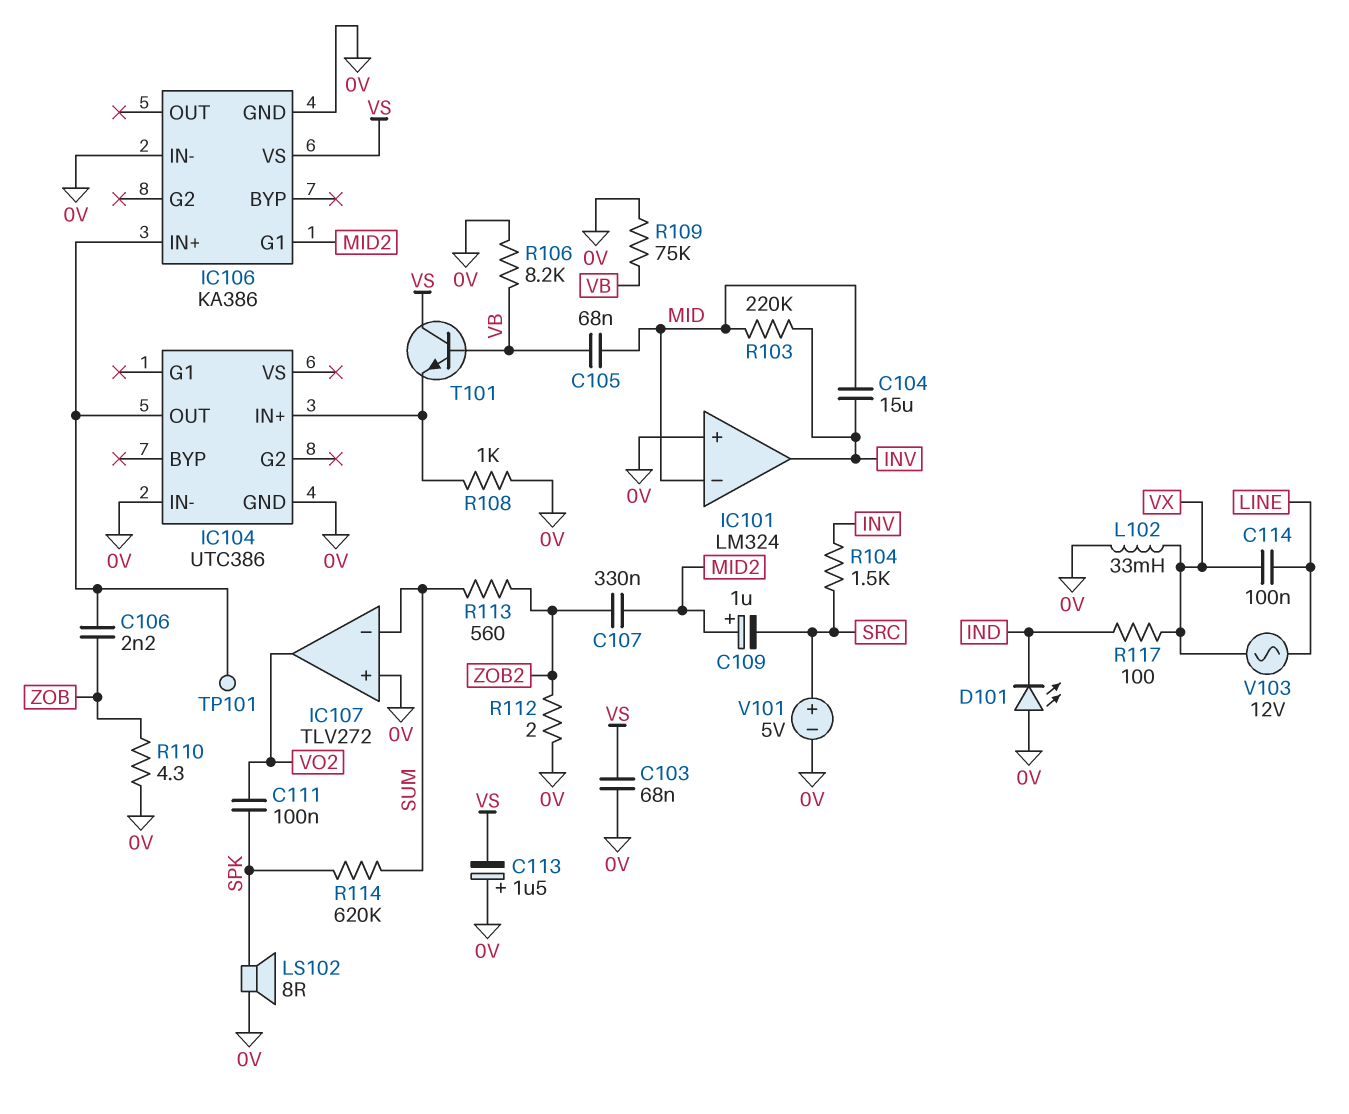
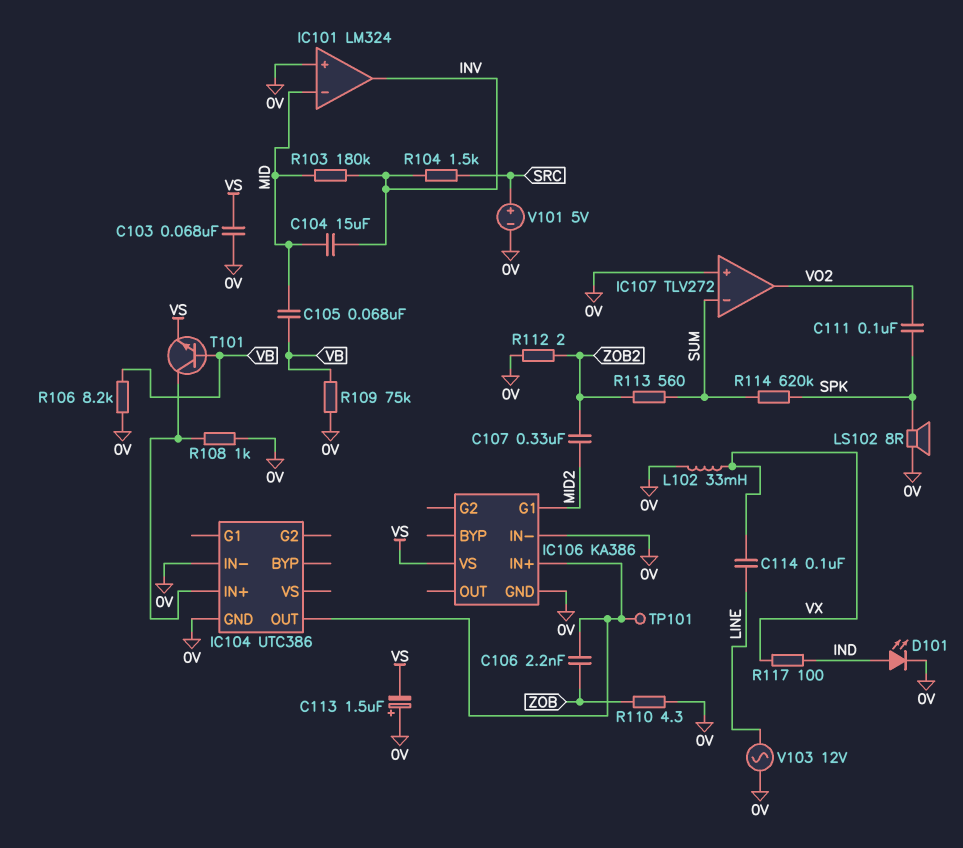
C109: 1uF (plus MID2, minus SRC) -> none
D101: LED (A 0V, K IND) -> LED (A IND, K 0V)
R103: 220k (INV, MID) -> 180k (INV, MID)
T101: NPN (B VB, C VS, E IC104/IN+) -> NPN (B VB, C IC104/IN+, E VS)
V103: AC 12V (LINE, VX) -> AC 12V (0V, LINE)

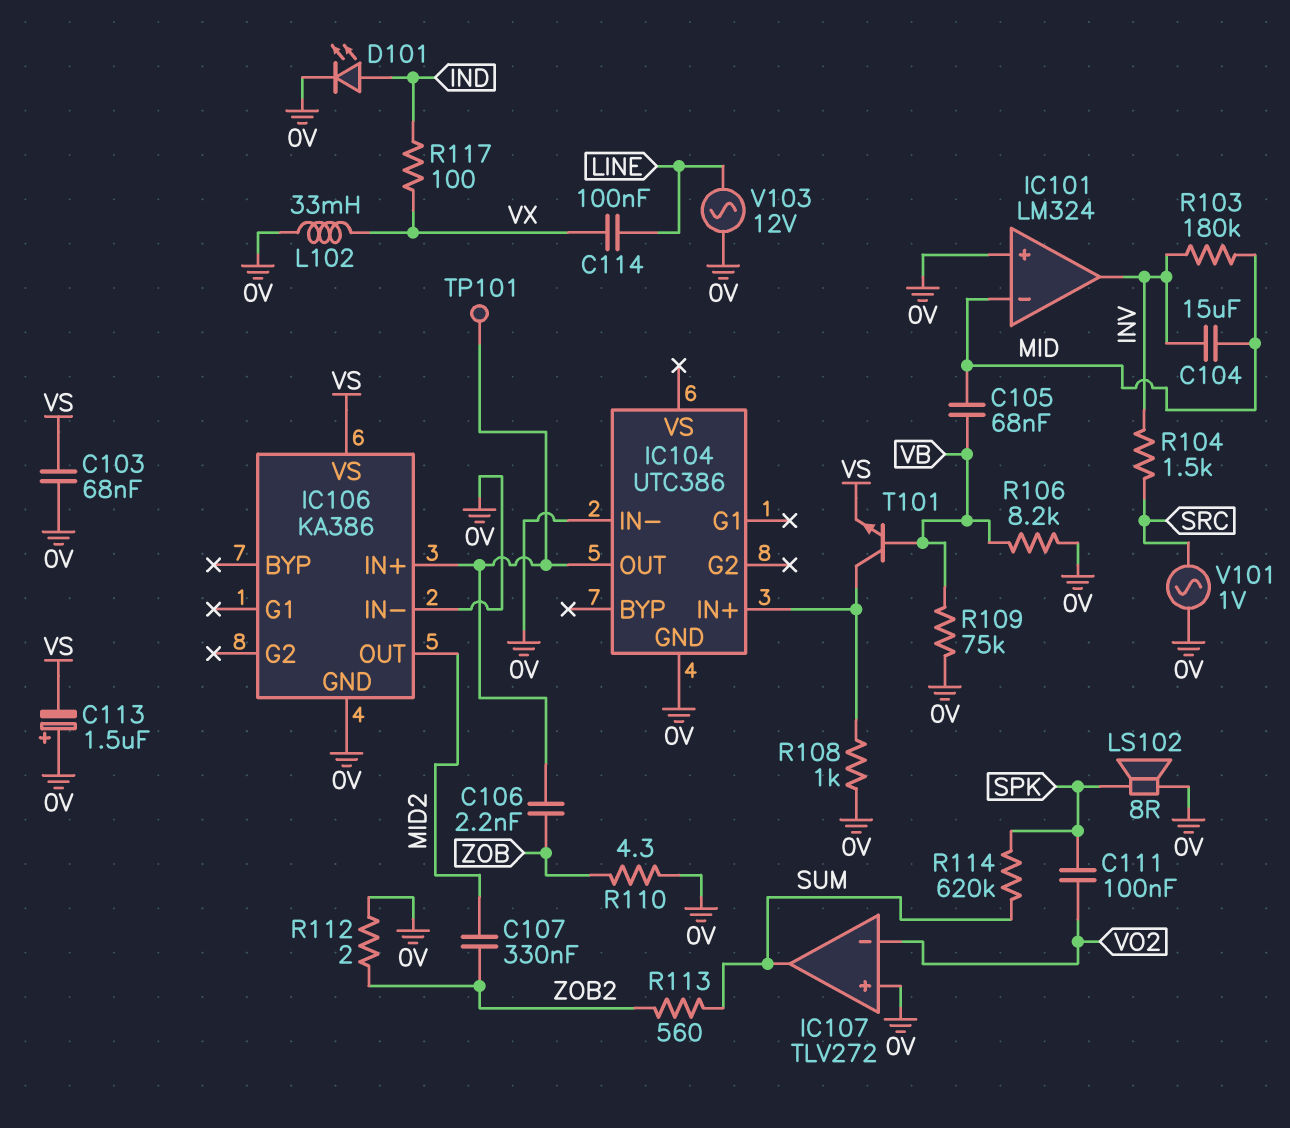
IC106 pin G1: MID2 -> none
IC106 pin OUT: none -> MID2
IC107 pin in-: SUM -> VO2
IC107 pin out: VO2 -> SUM
V101: 5V (plus SRC, minus 0V) -> AC 1V (0V, SRC)

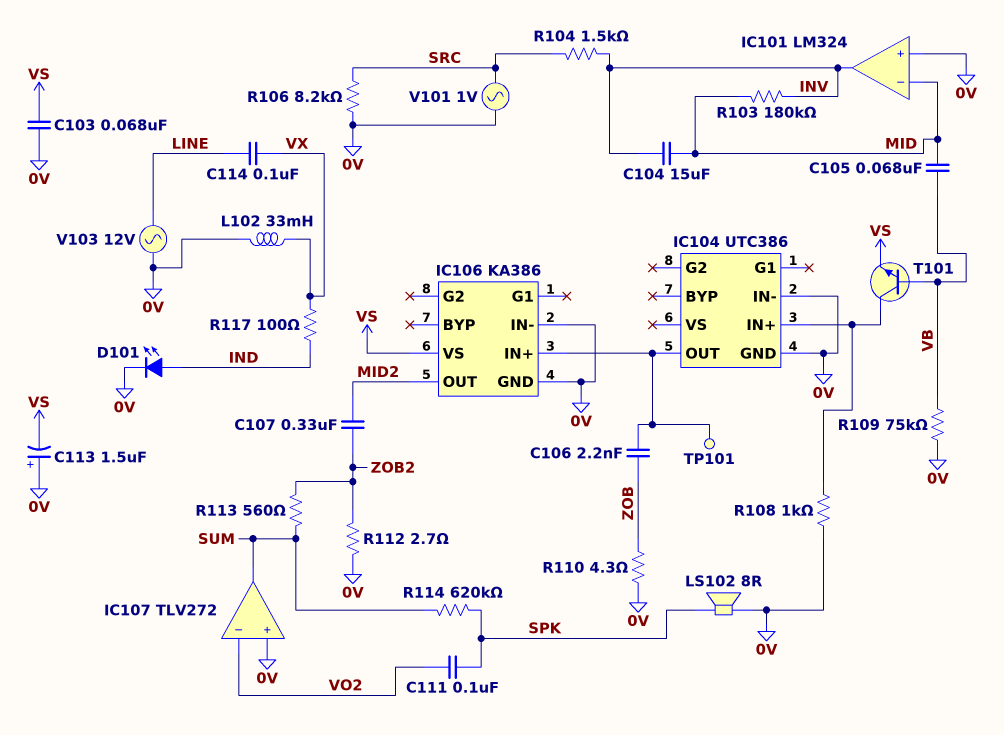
R106: 8.2k (0V, VB) -> 8.2k (0V, SRC)
R112: 2 (0V, ZOB2) -> 2.7 (0V, ZOB2)

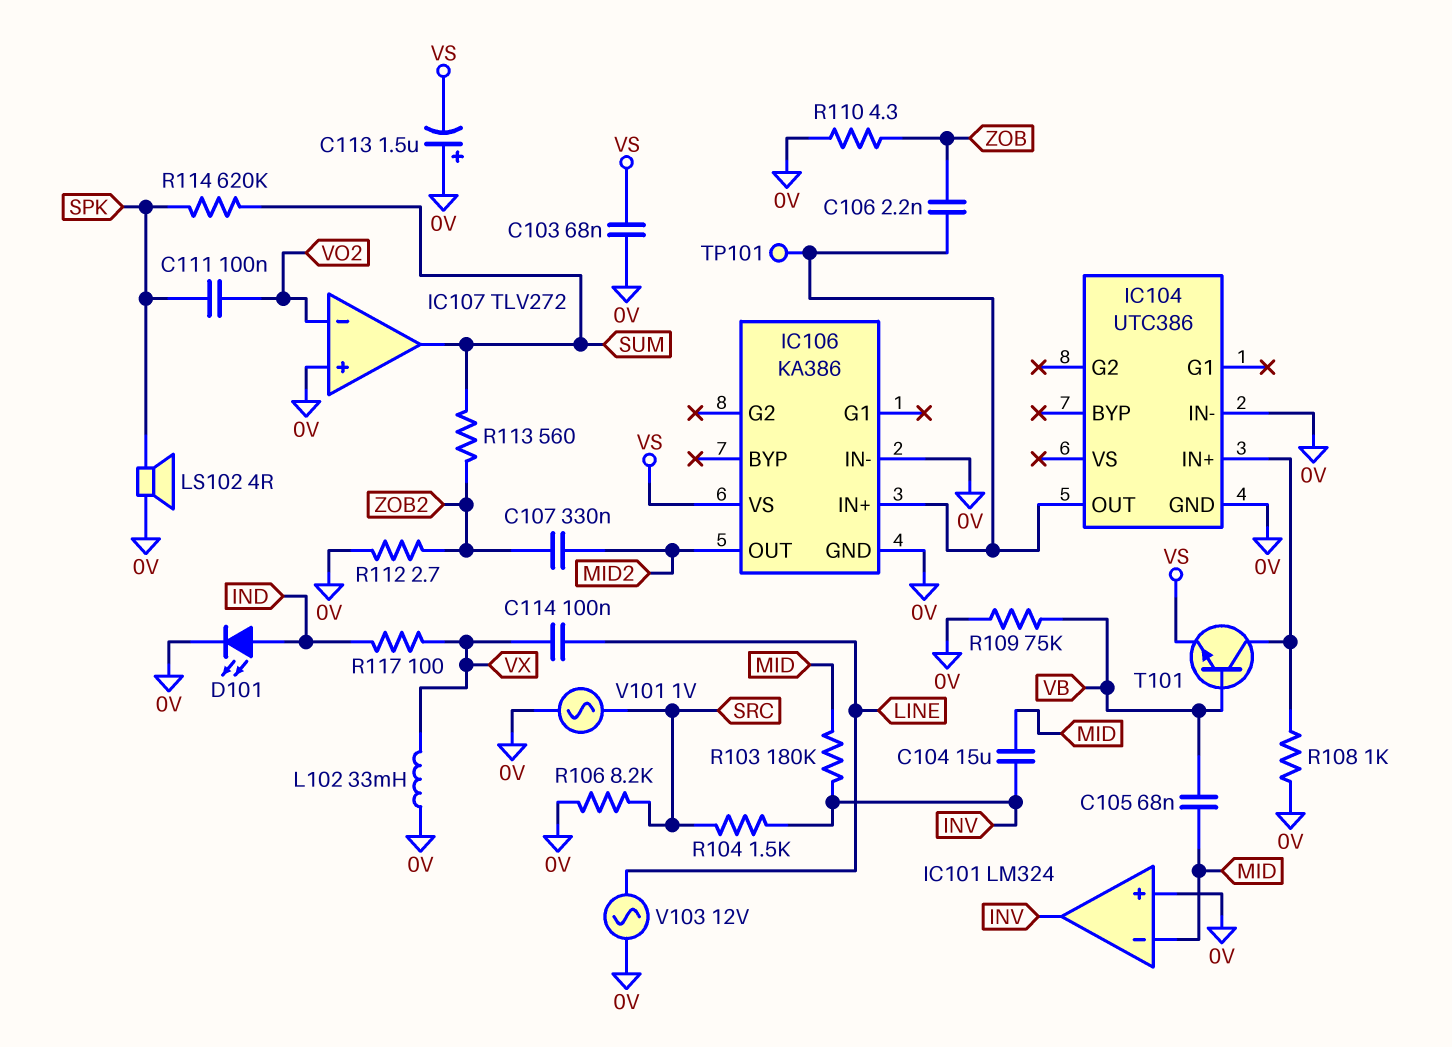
LS102: speaker 8R (0V, SPK) -> speaker 4R (0V, SPK)

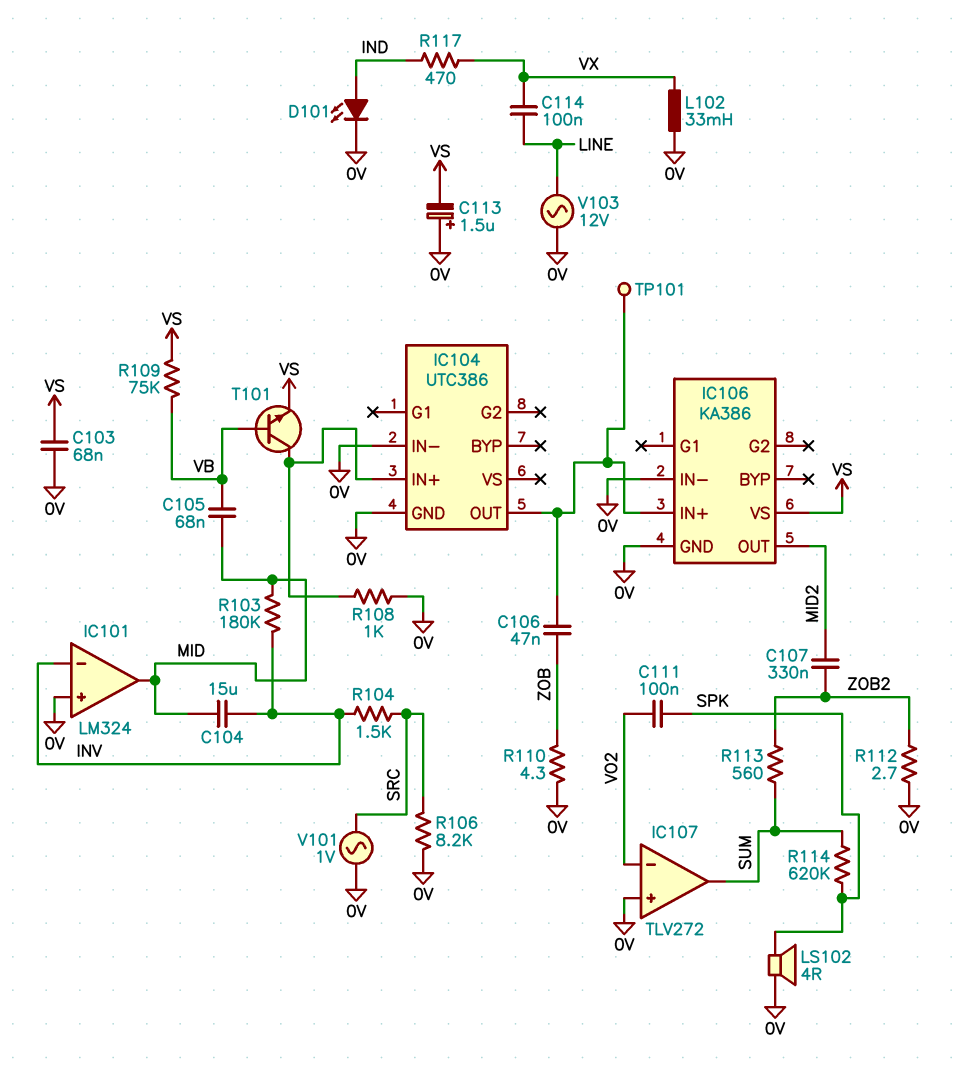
C106: 2.2nF (IC104/OUT, ZOB) -> 47nF (IC104/OUT, ZOB)
IC101 pin in-: MID -> INV
IC101 pin out: INV -> MID
R109: 75k (0V, VB) -> 75k (VB, VS)
R117: 100 (IND, VX) -> 470 (IND, VX)

